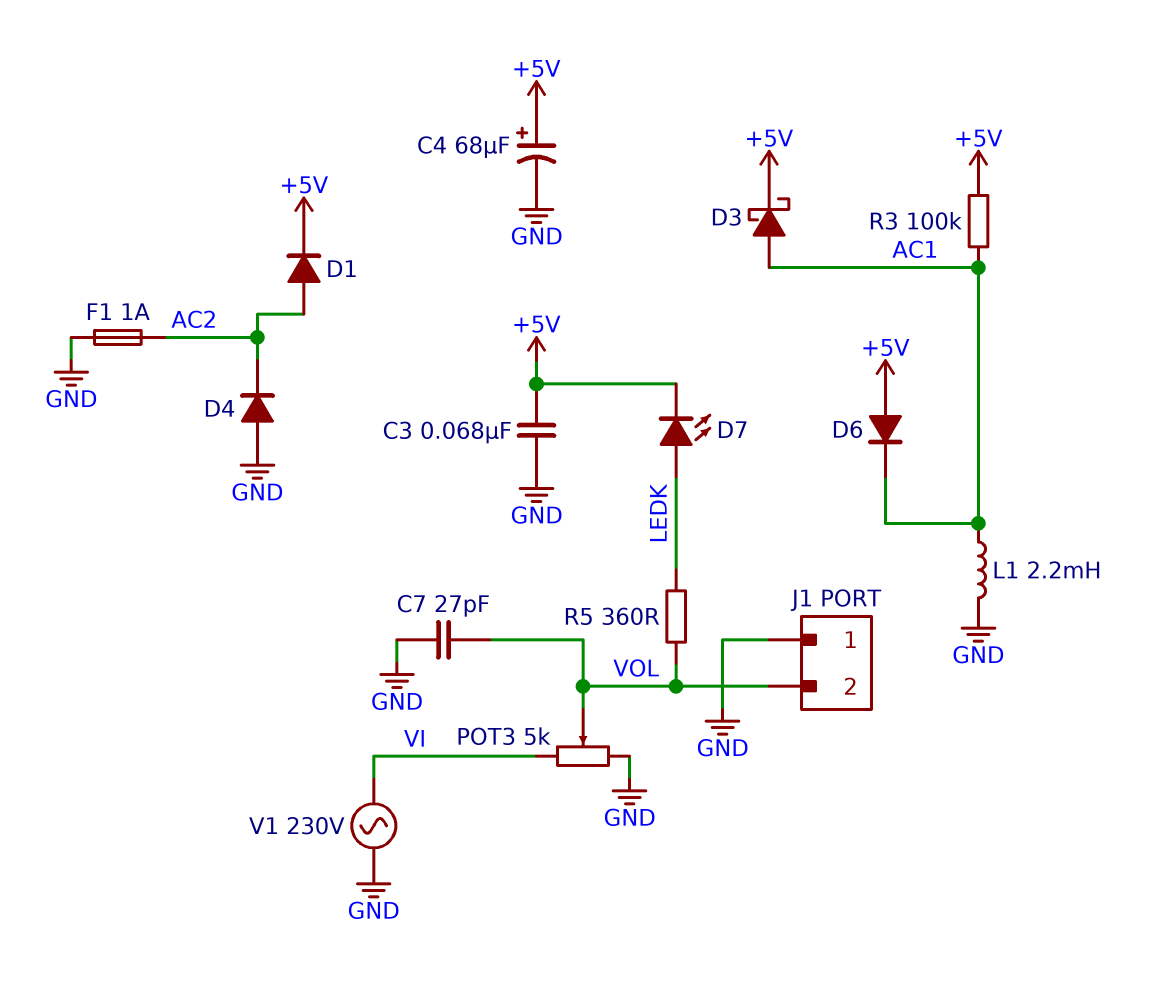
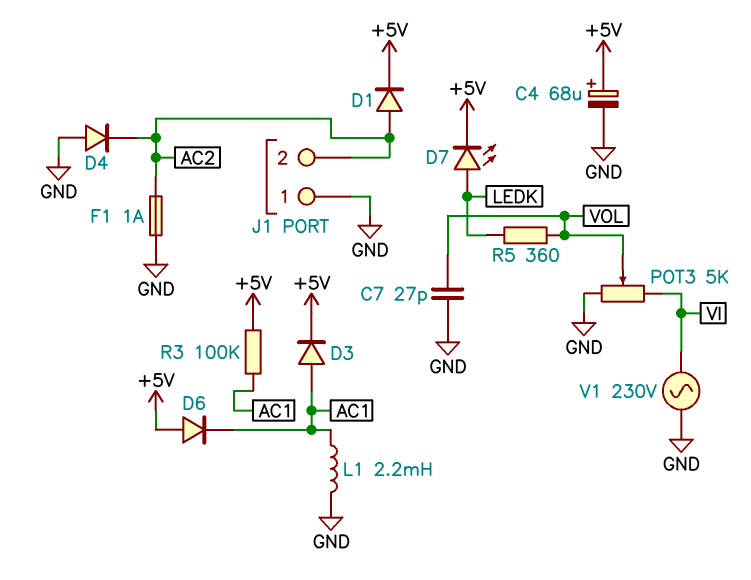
C3: 68nF (+5V, GND) -> none
D3: schottky (A AC1, K +5V) -> diode (A AC1, K +5V)
J1 pin 2: VOL -> AC2

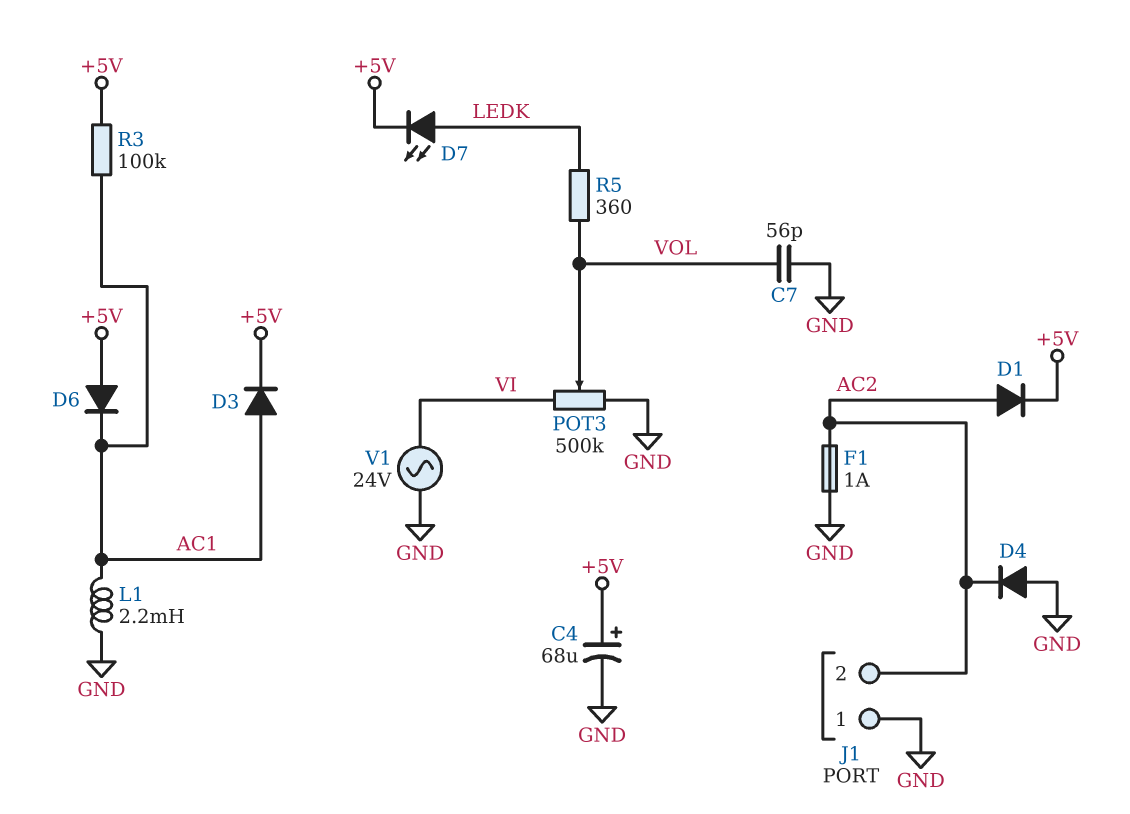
C7: 27pF (GND, VOL) -> 56pF (GND, VOL)
POT3: 5k (GND, VI, wiper VOL) -> 500k (GND, VI, wiper VOL)
V1: AC 230V (GND, VI) -> AC 24V (GND, VI)

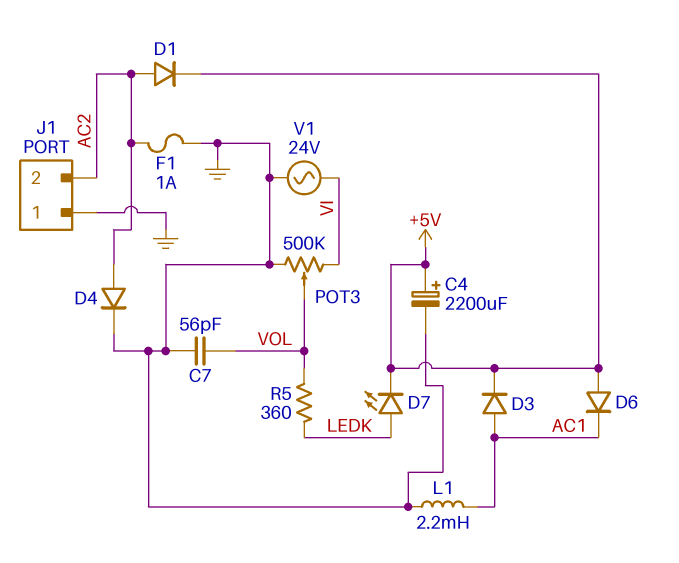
C4: 68uF (plus +5V, minus GND) -> 2200uF (plus +5V, minus GND)
D4: diode (A GND, K AC2) -> diode (A AC2, K GND)
R3: 100k (+5V, AC1) -> none

